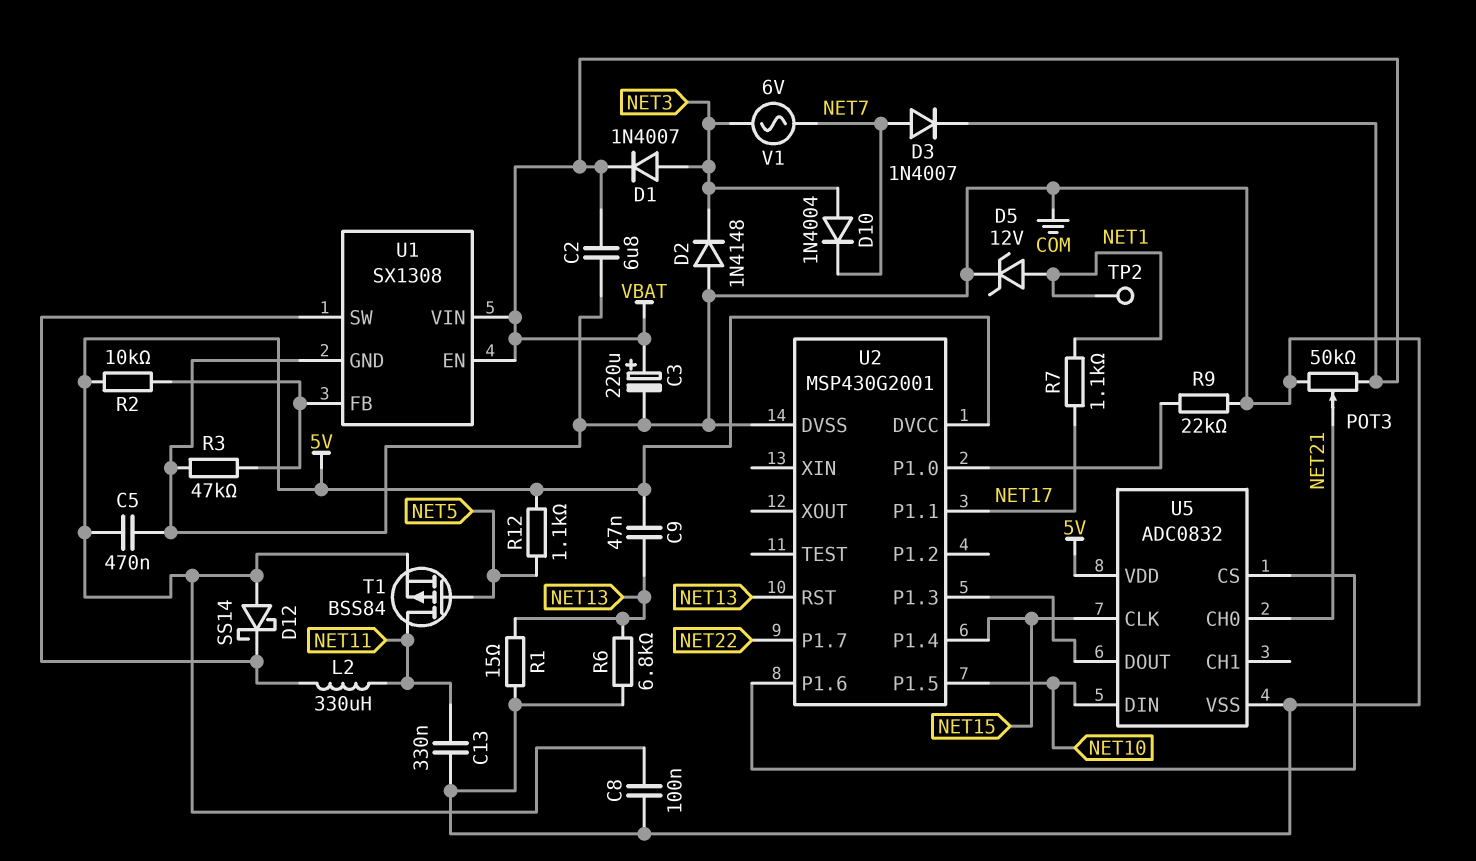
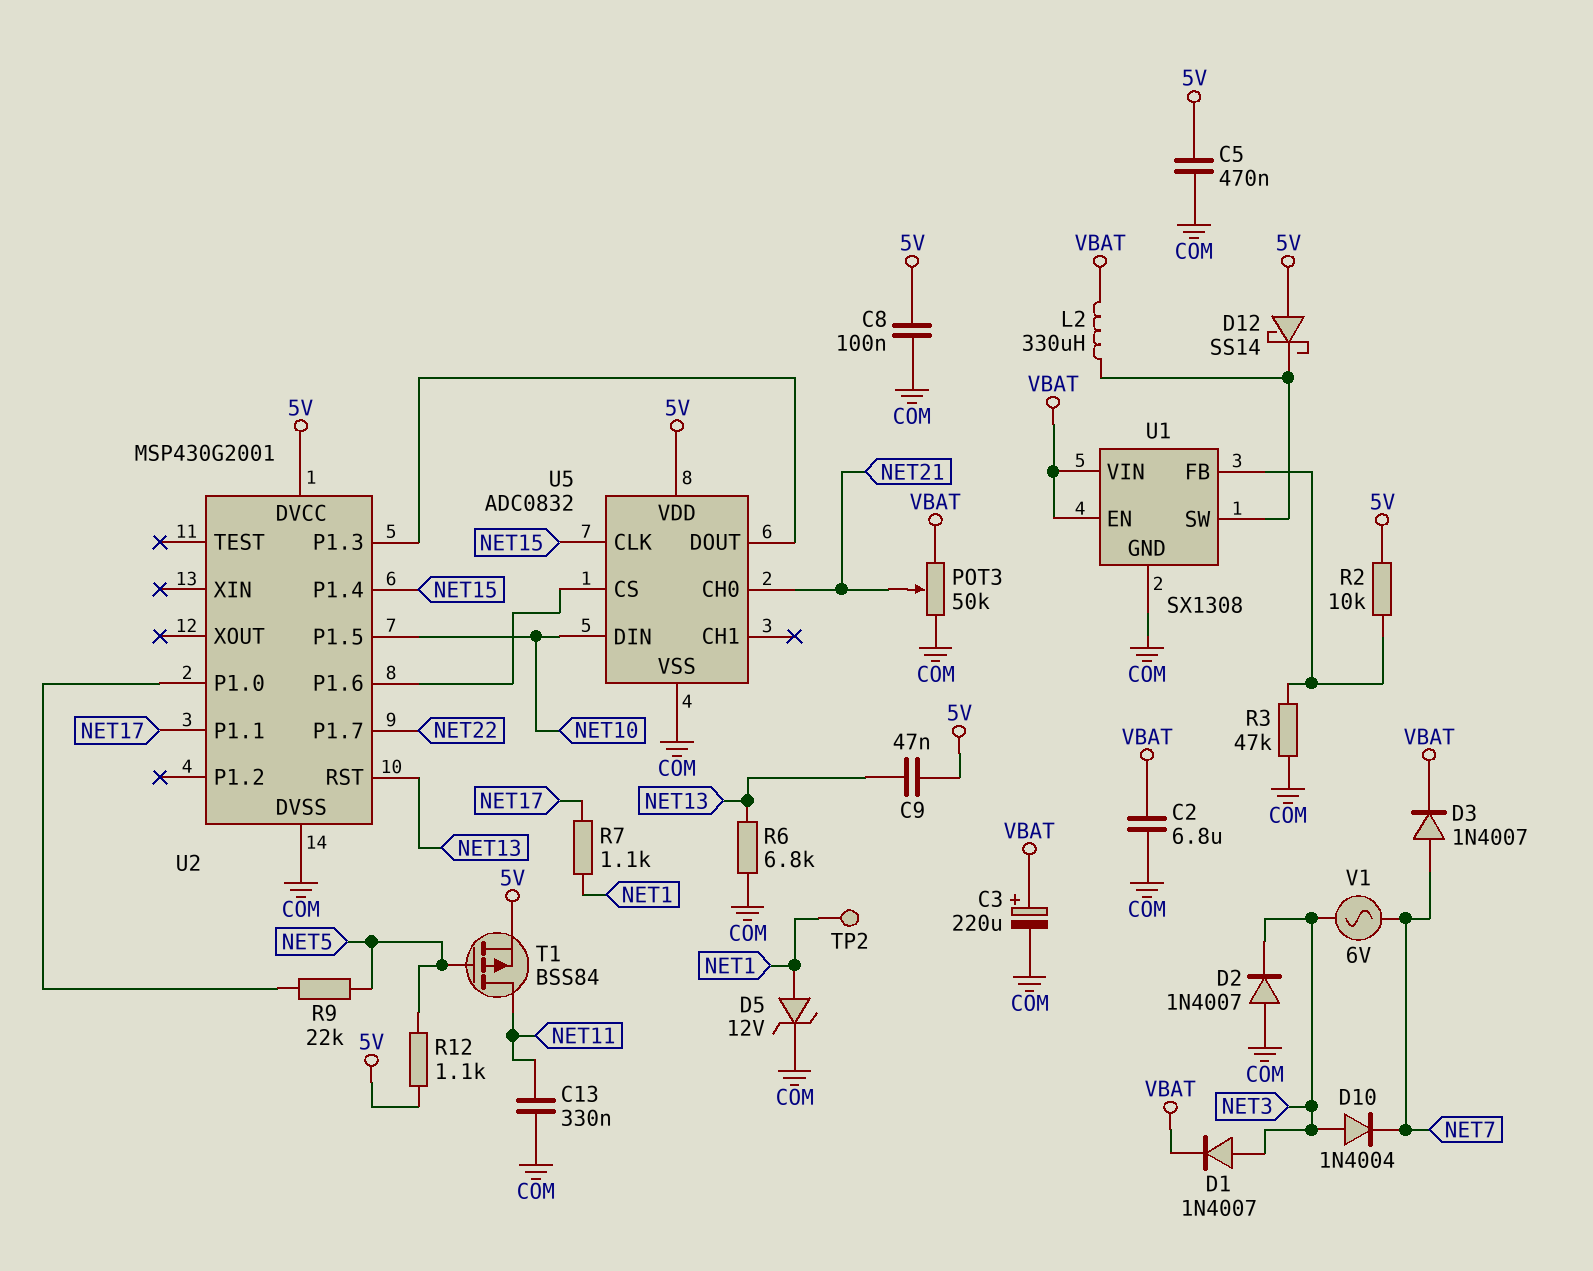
D2: diode 1N4148 (A COM, K NET3) -> diode 1N4007 (A COM, K NET3)
L2: 330uH (NET11, U1/SW) -> 330uH (U1/SW, VBAT)
R1: 15 (COM, NET13) -> none
R9: 22k (COM, U2/P1.0) -> 22k (NET5, U2/P1.0)

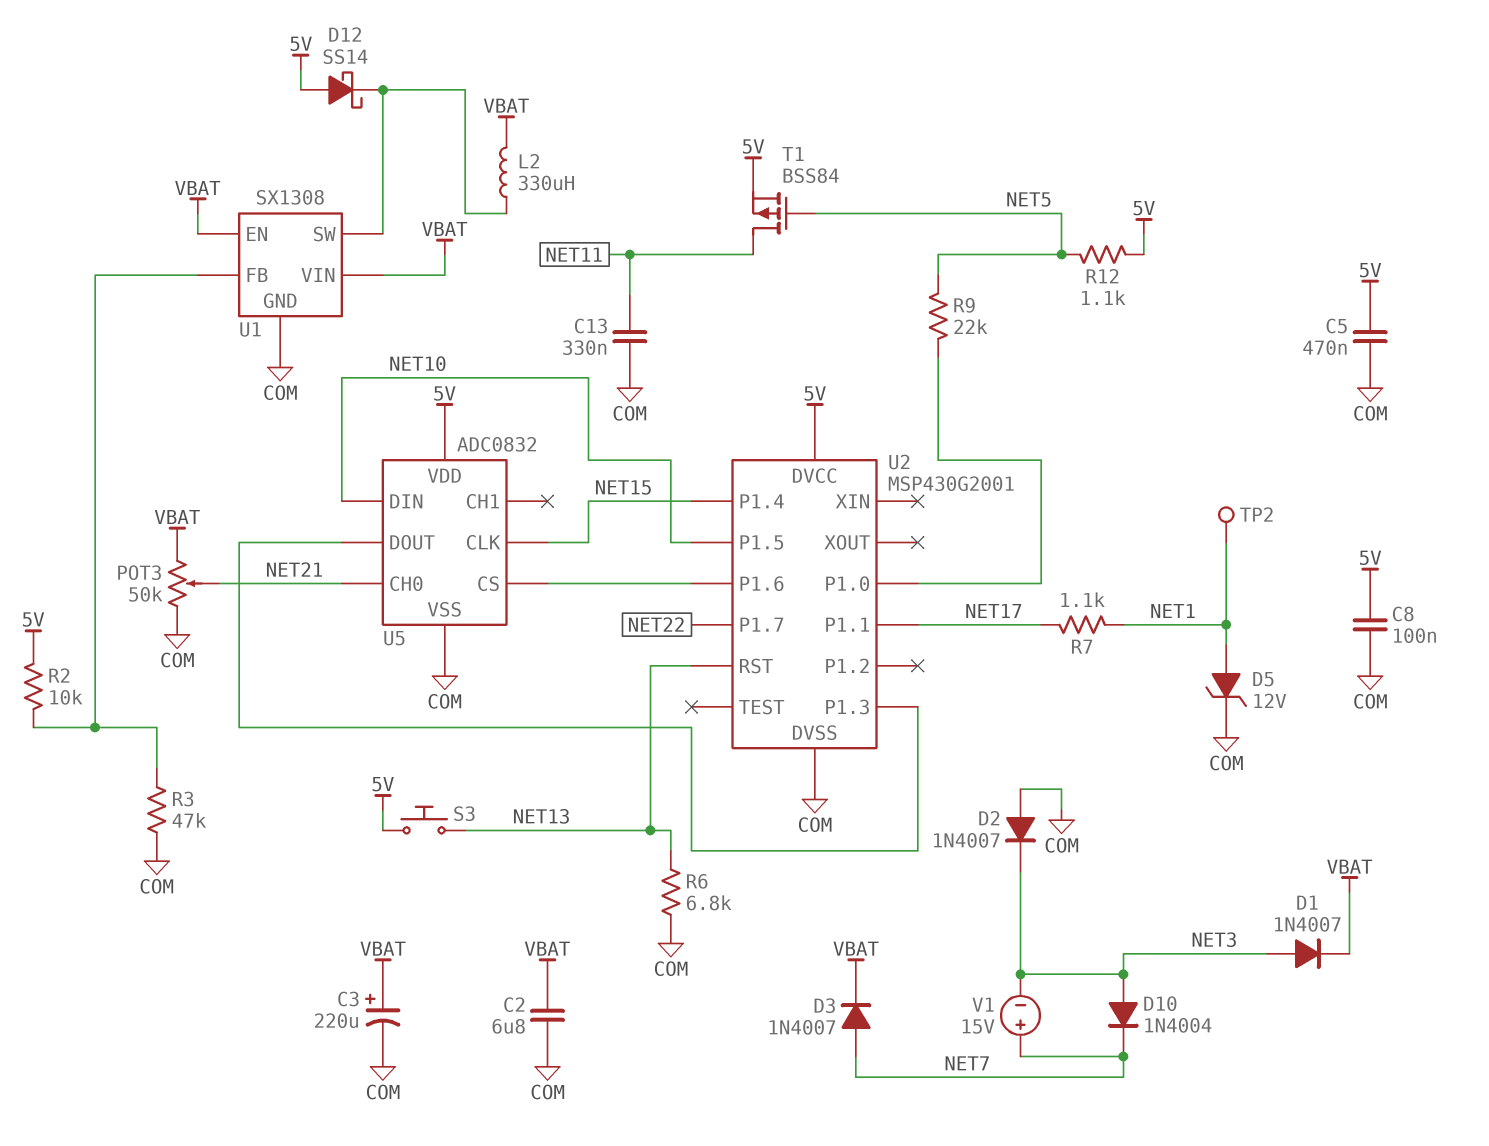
C9: 47nF (5V, NET13) -> none
S3: none -> button (5V, NET13)
V1: AC 6V (NET3, NET7) -> 15V (plus NET7, minus NET3)

